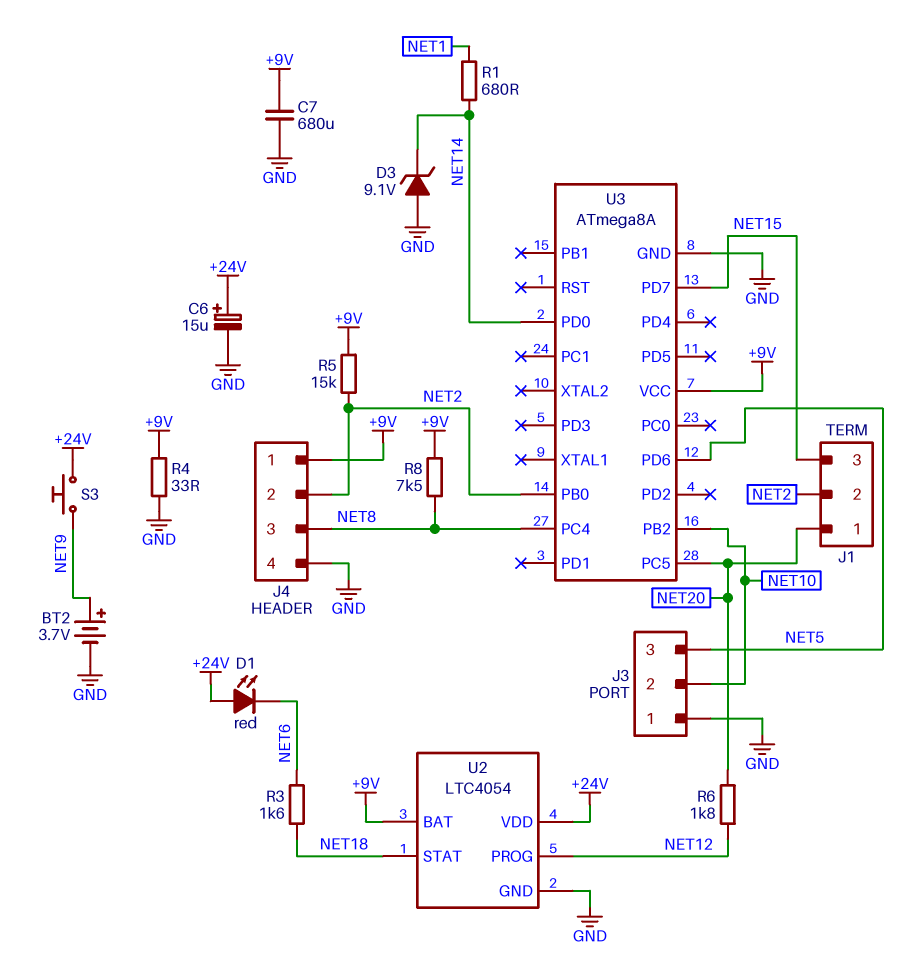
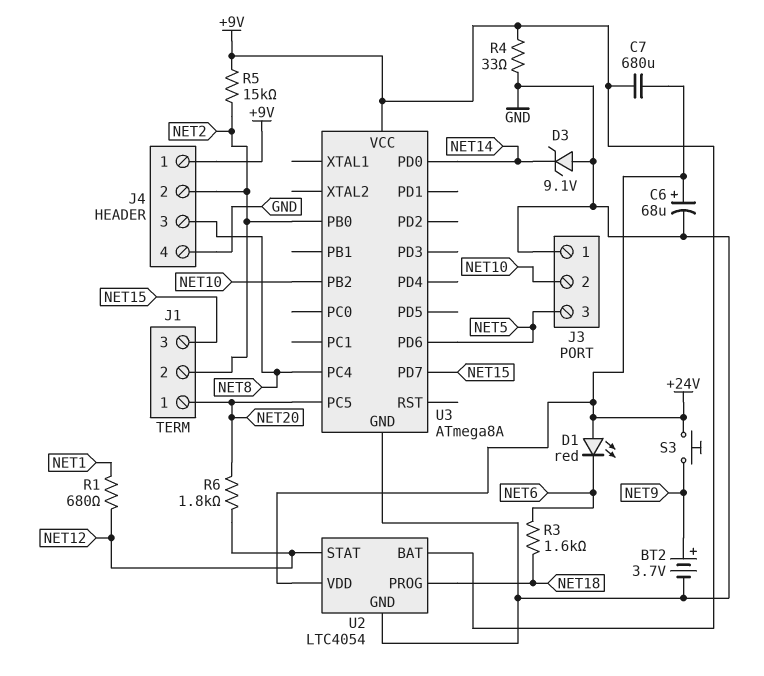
C6: 15uF (plus +24V, minus GND) -> 68uF (plus +24V, minus GND)
C7: 680uF (+9V, GND) -> 680uF (+9V, +24V)
R1: 680 (NET1, NET14) -> 680 (NET1, NET12)
R8: 7.5k (+9V, NET8) -> none
U2 pin PROG: NET12 -> NET18
U2 pin STAT: NET18 -> NET12

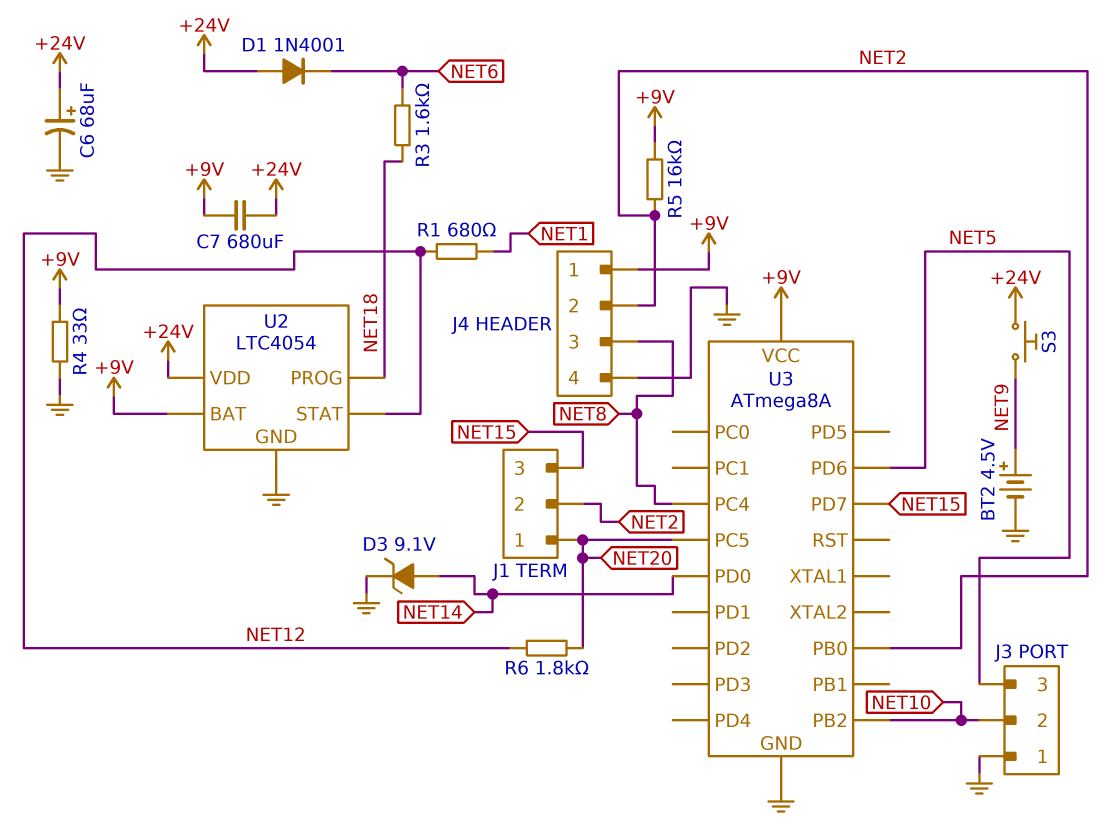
BT2: 3.7V (plus NET9, minus GND) -> 4.5V (plus NET9, minus GND)
D1: LED red (A +24V, K NET6) -> diode 1N4001 (A +24V, K NET6)
D3: zener 9.1V (A GND, K NET14) -> zener 9.1V (A NET14, K GND)
R5: 15k (+9V, NET2) -> 16k (+9V, NET2)

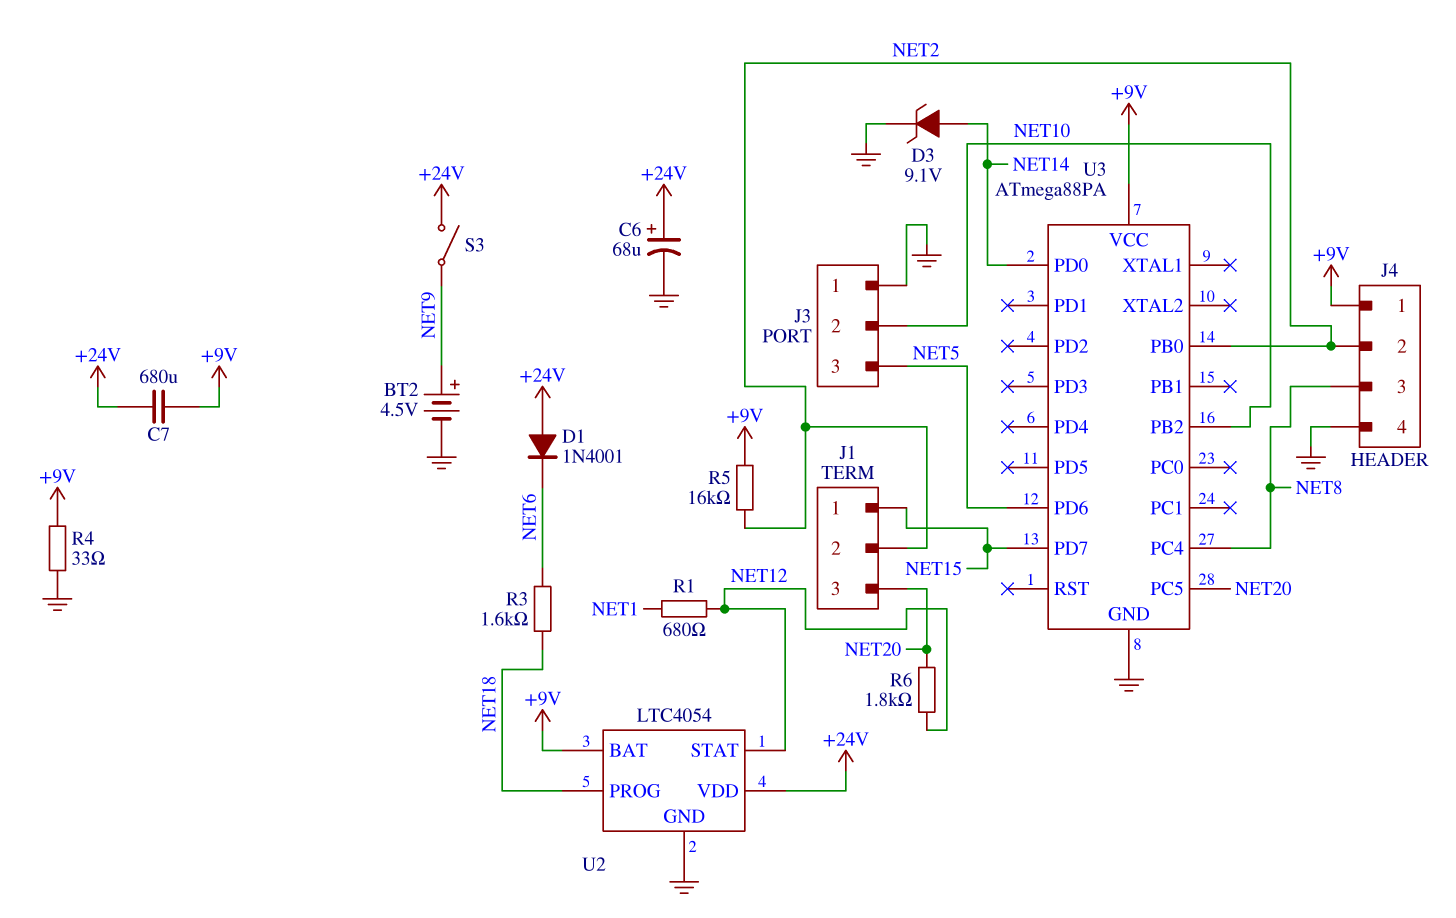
J1 pin 1: NET20 -> NET15
J1 pin 3: NET15 -> NET20
S3: button (+24V, NET9) -> switch (+24V, NET9)
U3: ATmega8A -> ATmega88PA

